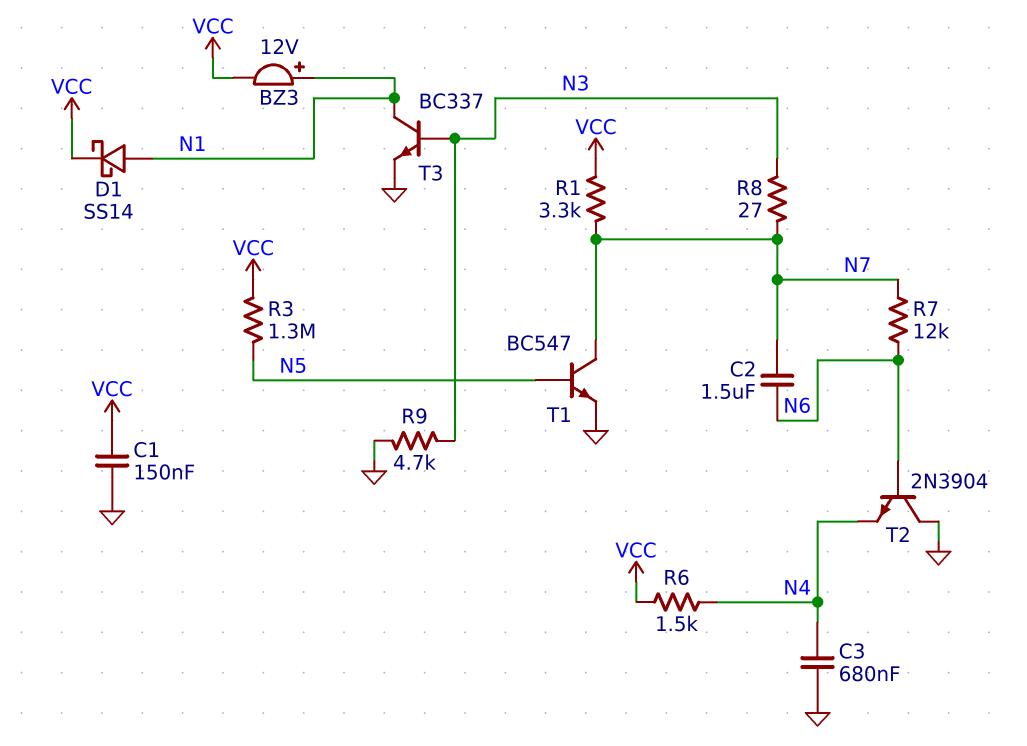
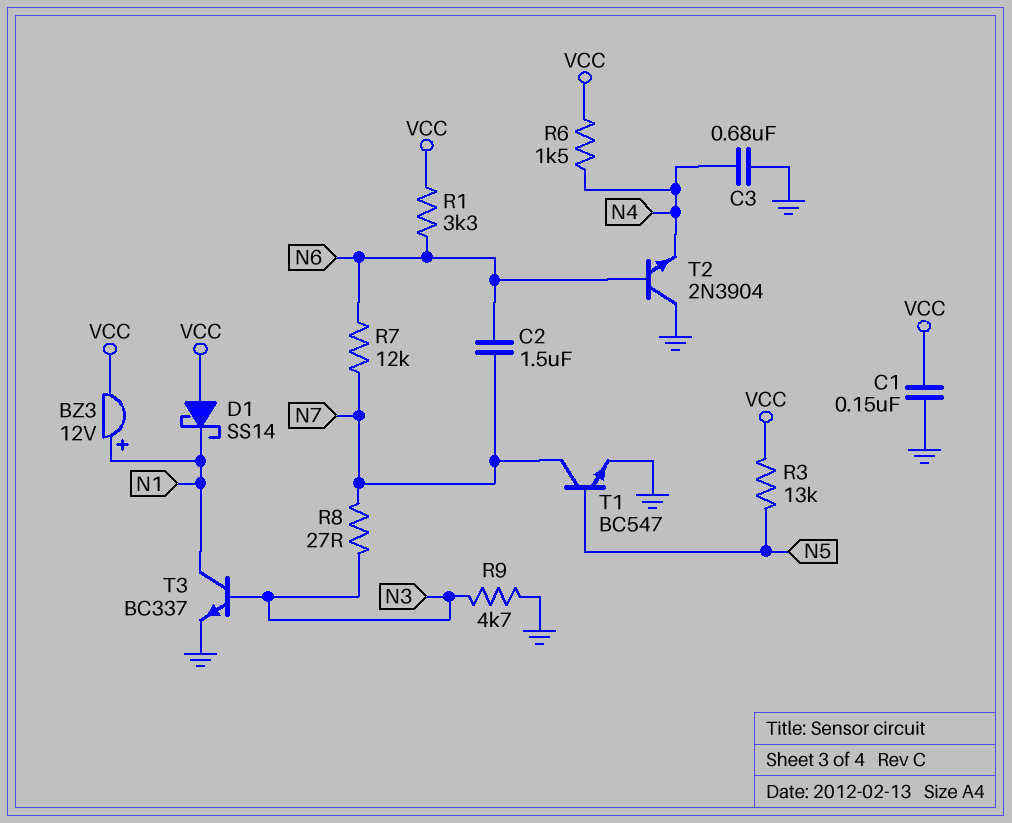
D1: schottky SS14 (A N1, K VCC) -> schottky SS14 (A VCC, K N1)
R1: 3.3k (N7, VCC) -> 3.3k (N6, VCC)
R3: 1.3M (N5, VCC) -> 13k (N5, VCC)

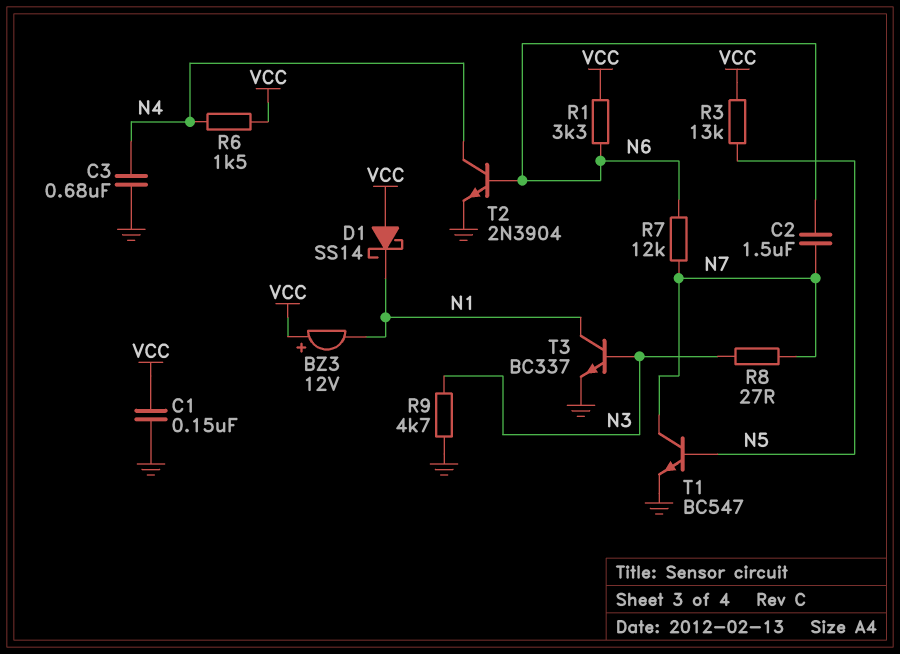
BZ3: buzzer 12V (plus N1, minus VCC) -> buzzer 12V (plus VCC, minus N1)
T2: NPN 2N3904 (B N6, C GND, E N4) -> NPN 2N3904 (B N6, C N4, E GND)

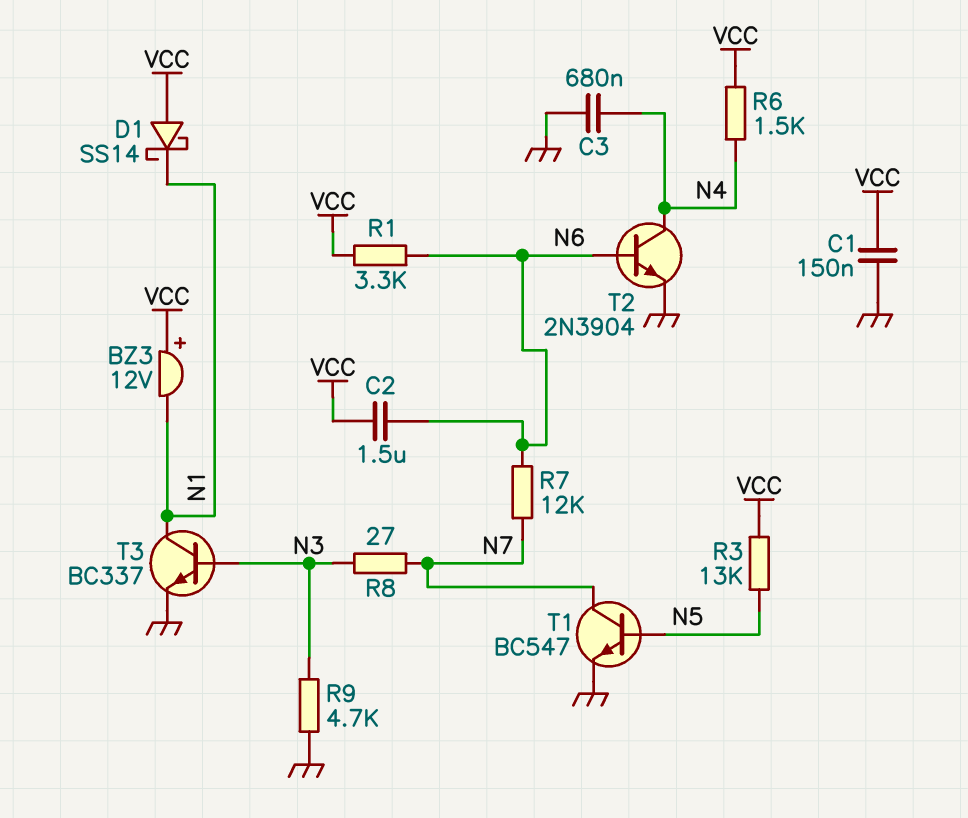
C2: 1.5uF (N6, N7) -> 1.5uF (N6, VCC)

